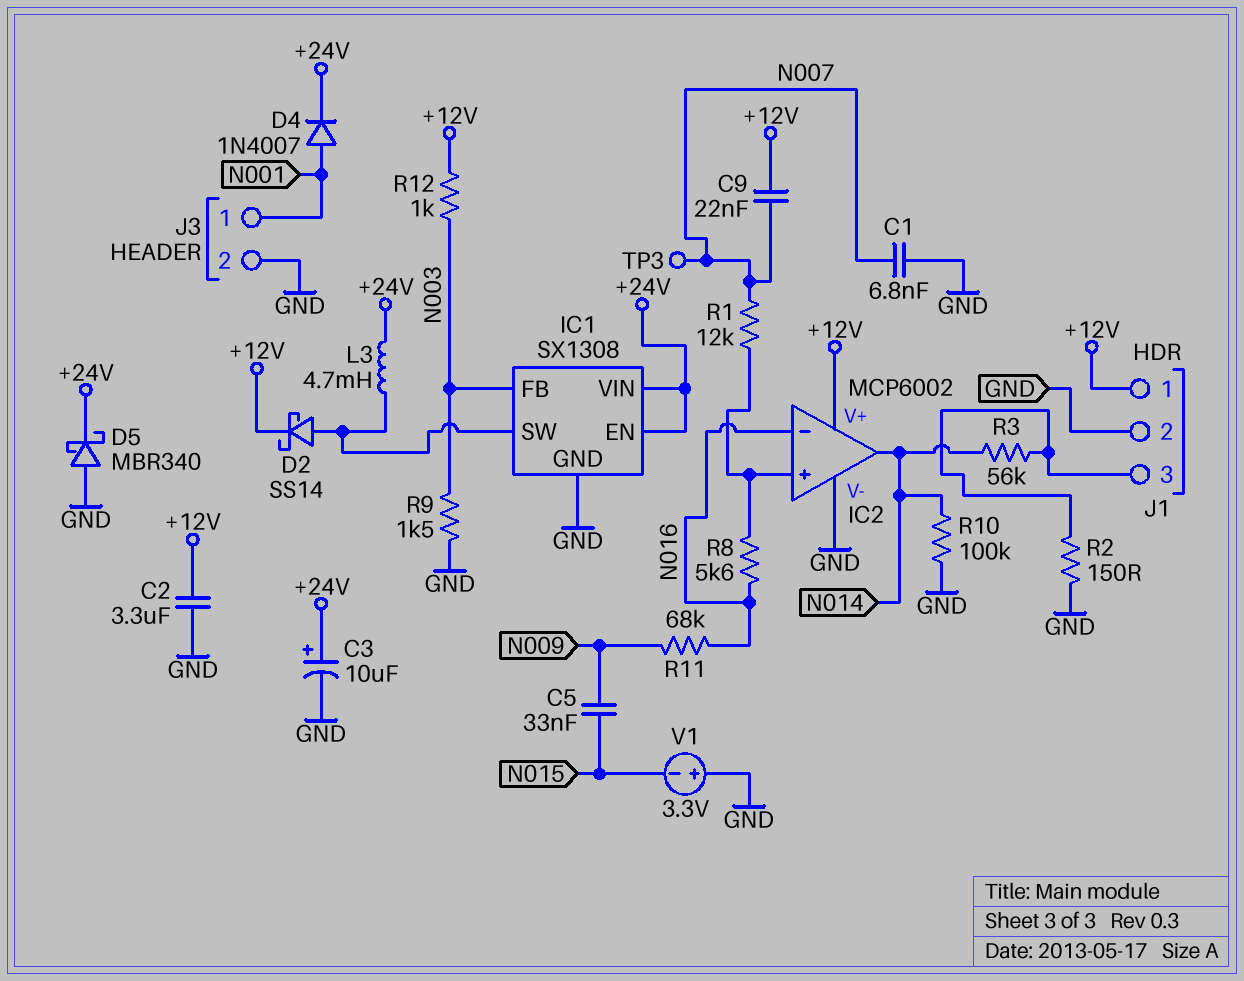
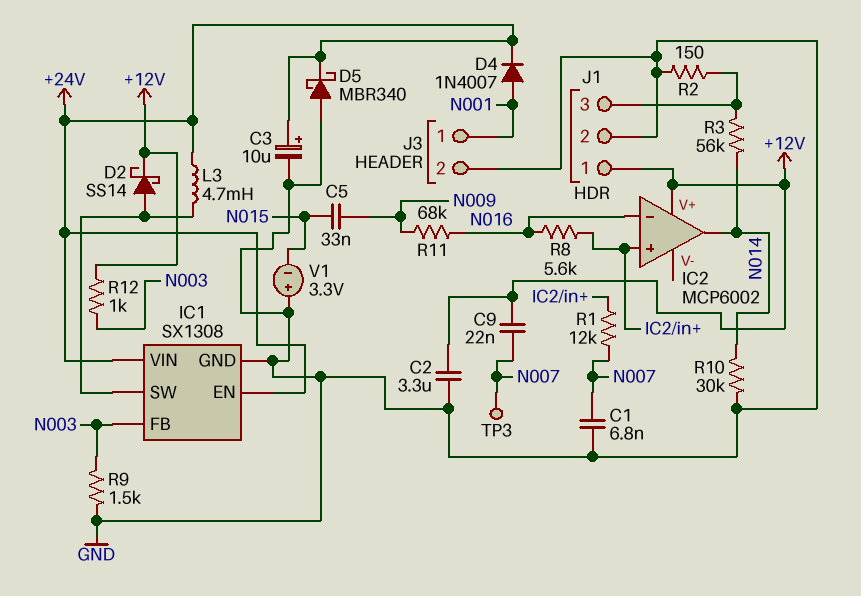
IC2 pin V-: GND -> none
R10: 100k (GND, N014) -> 30k (GND, N014)

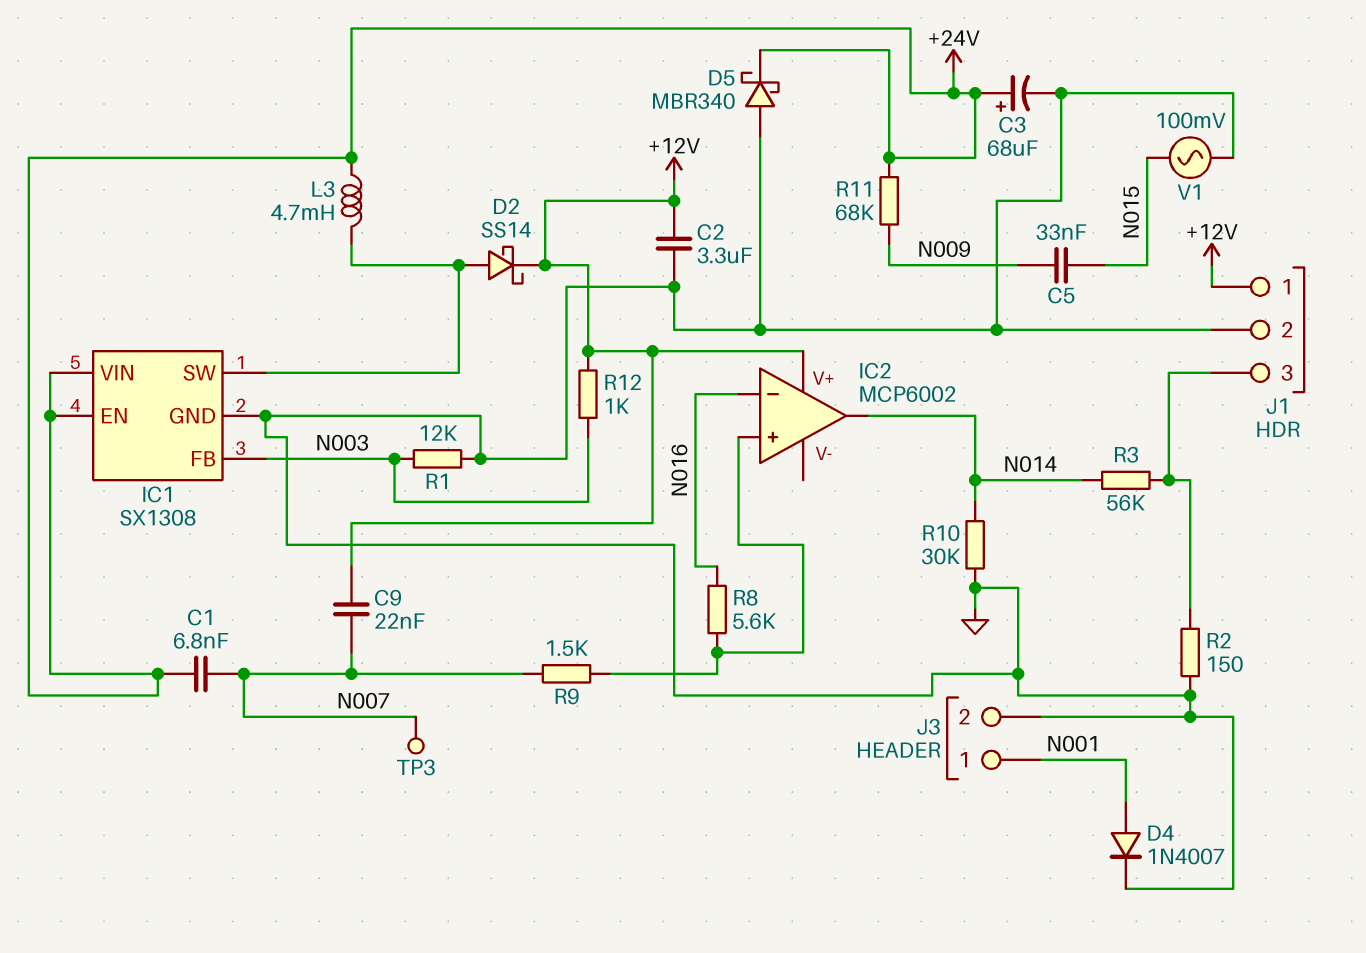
C1: 6.8nF (GND, N007) -> 6.8nF (+24V, N007)
C3: 10uF (plus +24V, minus GND) -> 68uF (plus +24V, minus GND)
D4: diode 1N4007 (A N001, K +24V) -> diode 1N4007 (A N001, K GND)
R1: 12k (IC2/in+, N007) -> 12k (GND, N003)
R9: 1.5k (GND, N003) -> 1.5k (IC2/in+, N007)
R11: 68k (N009, N016) -> 68k (+24V, N009)
V1: 3.3V (plus GND, minus N015) -> AC 100mV (GND, N015)

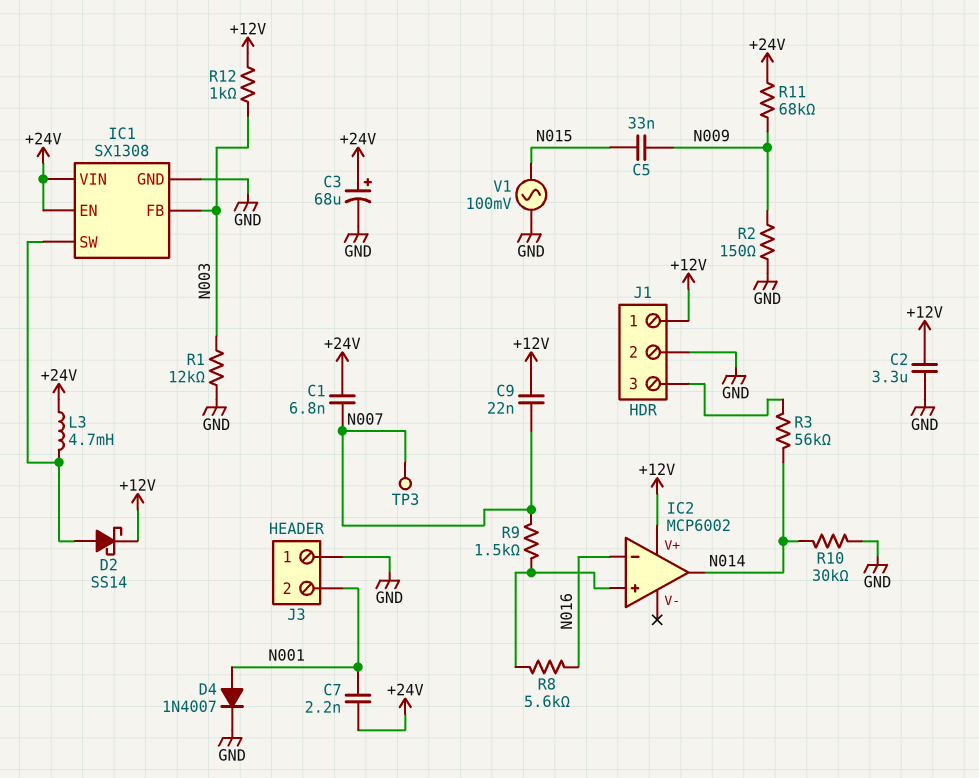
C7: none -> 2.2nF (+24V, N001)
D5: schottky MBR340 (A GND, K +24V) -> none
J3 pin 1: N001 -> GND
J3 pin 2: GND -> N001
R2: 150 (GND, J1/3) -> 150 (GND, N009)

